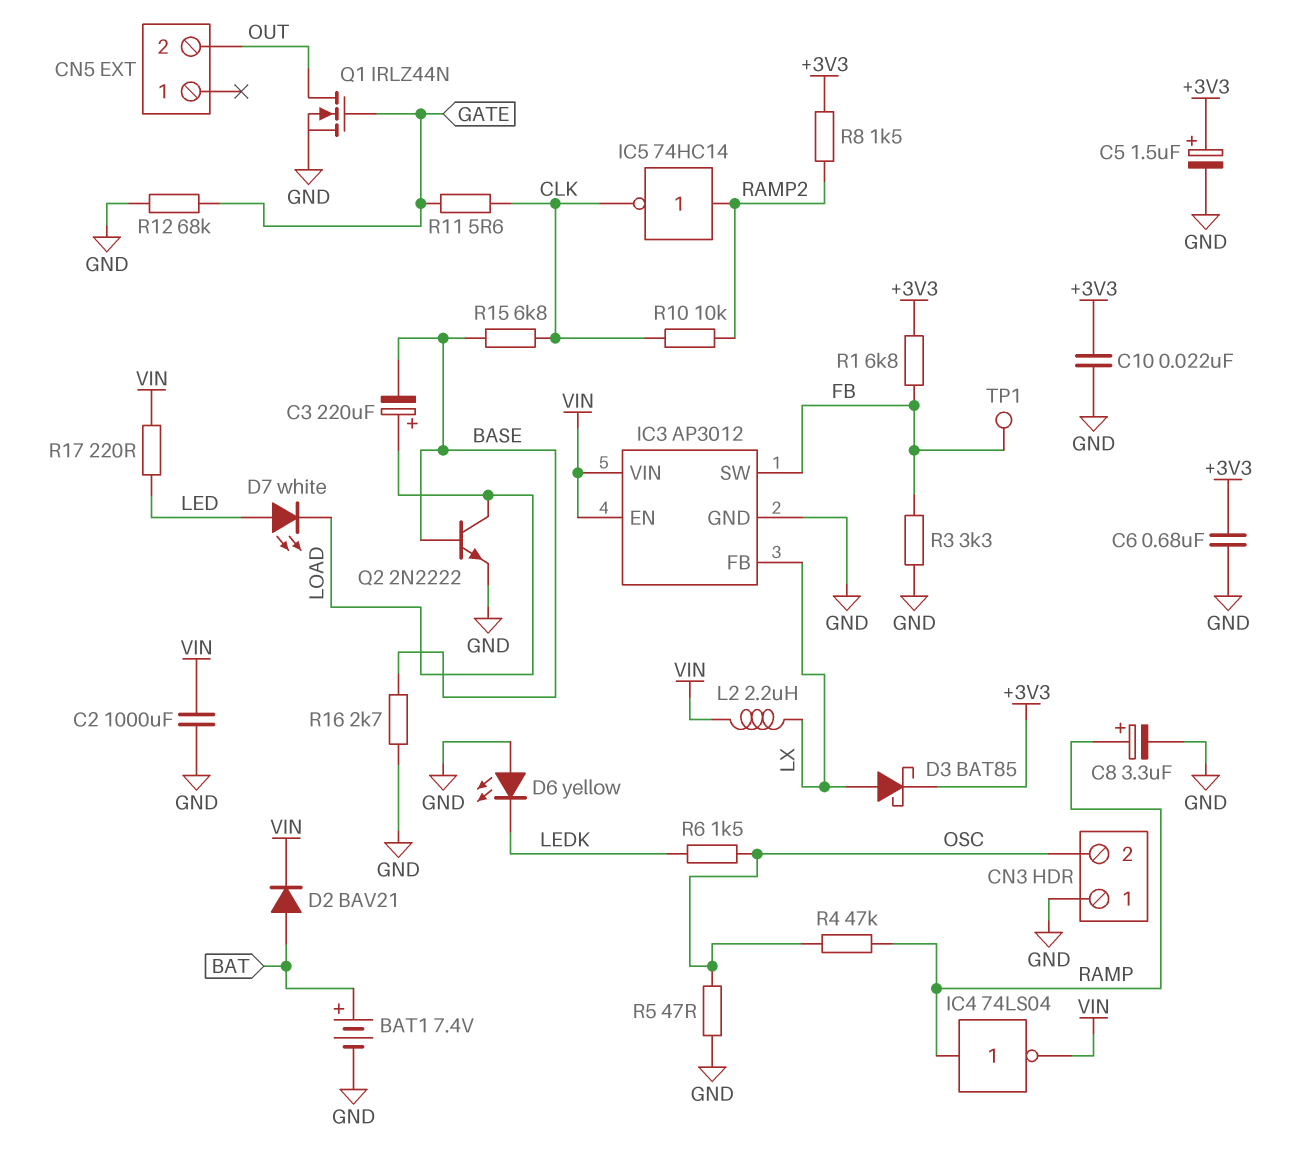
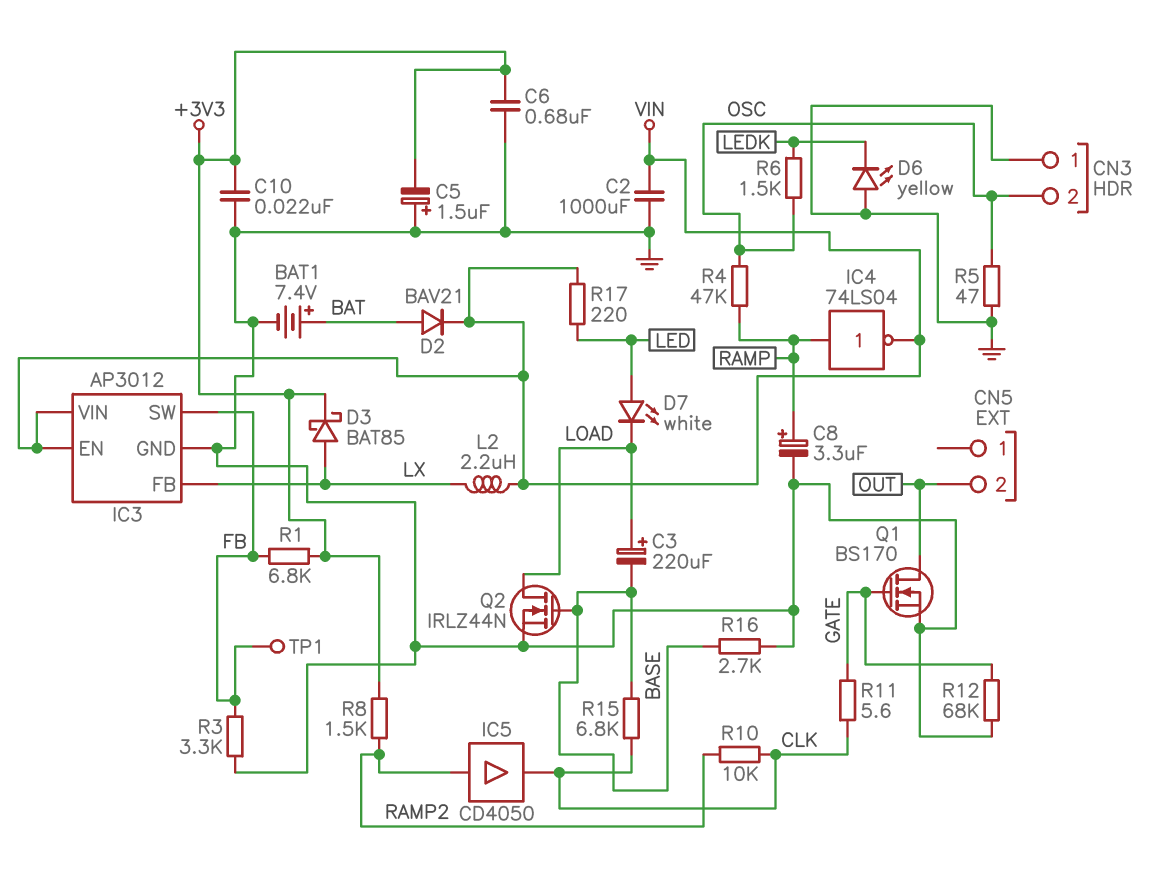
C5: 1.5uF (plus +3V3, minus GND) -> 1.5uF (plus GND, minus +3V3)
IC5: NOT 74HC14 (in RAMP2, out CLK) -> buffer CD4050 (in RAMP2, out CLK)
Q1: NMOS IRLZ44N (G GATE, D OUT, S GND) -> NMOS BS170 (G GATE, D OUT, S GND)
Q2: NPN 2N2222 (B BASE, C LOAD, E GND) -> NMOS IRLZ44N (G BASE, D LOAD, S GND)

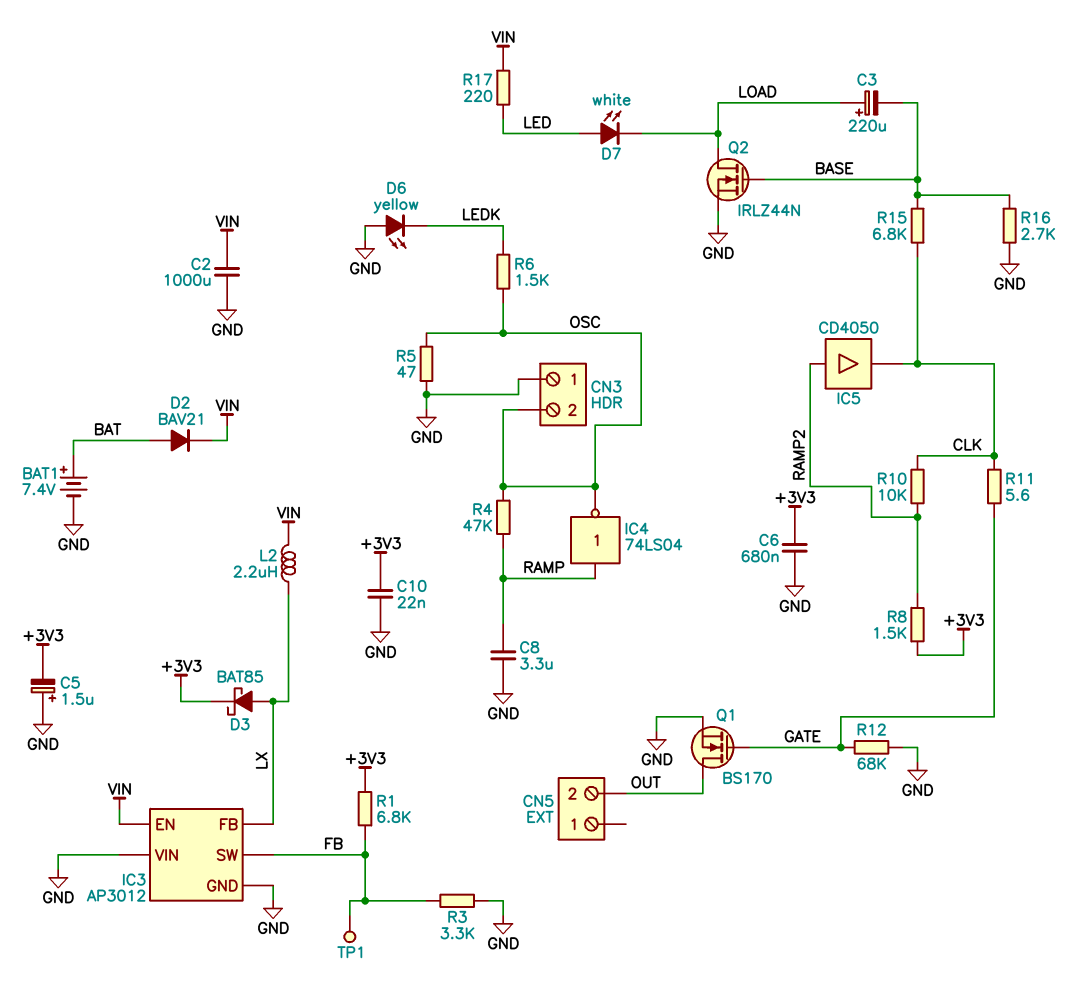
C8: 3.3uF (plus RAMP, minus GND) -> 3.3uF (GND, RAMP)
IC3 pin VIN: VIN -> GND
IC4: NOT 74LS04 (in RAMP, out VIN) -> NOT 74LS04 (in RAMP, out OSC)

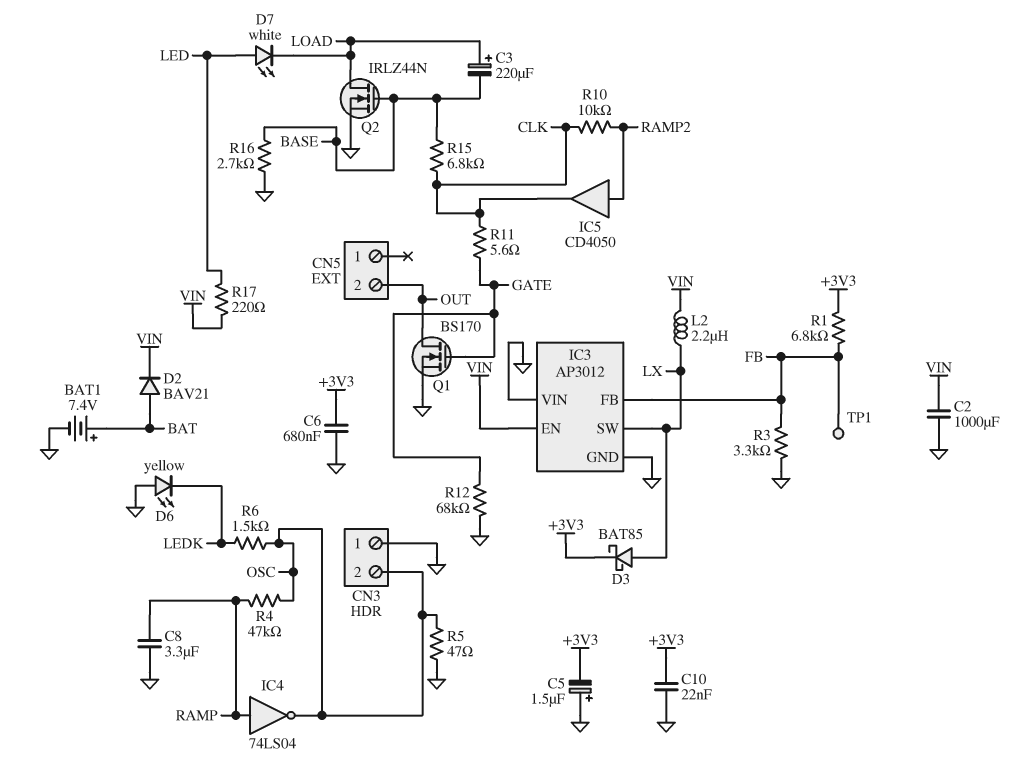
IC3 pin FB: LX -> FB
IC3 pin SW: FB -> LX
R8: 1.5k (+3V3, RAMP2) -> none

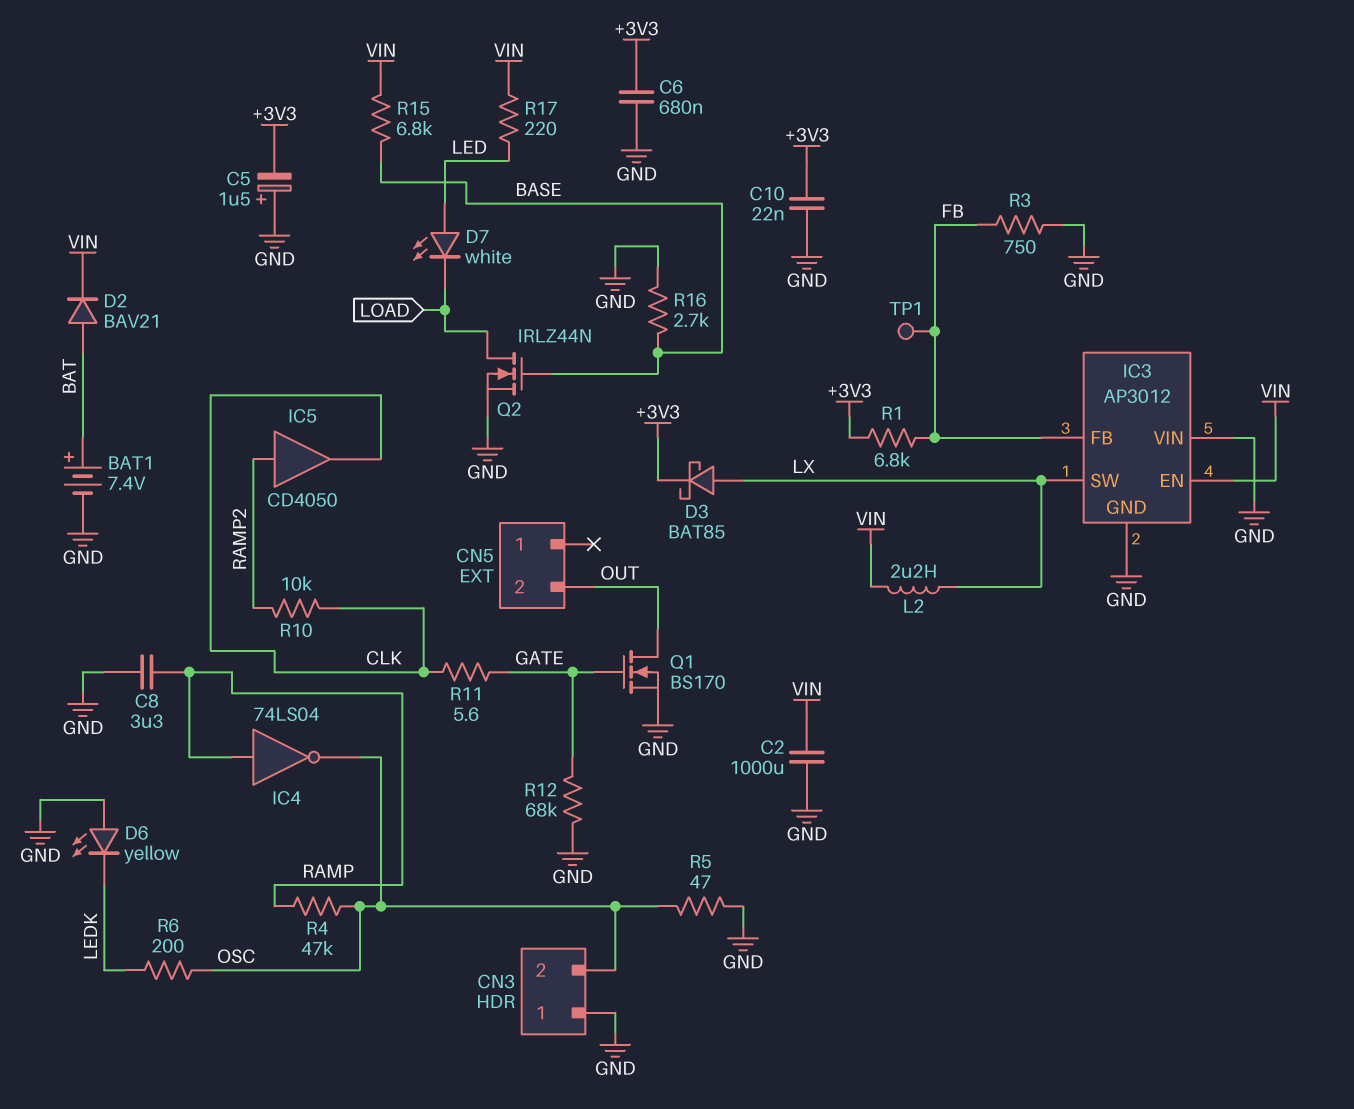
C3: 220uF (plus LOAD, minus BASE) -> none
R3: 3.3k (FB, GND) -> 750 (FB, GND)
R6: 1.5k (LEDK, OSC) -> 200 (LEDK, OSC)
R15: 6.8k (BASE, CLK) -> 6.8k (BASE, VIN)

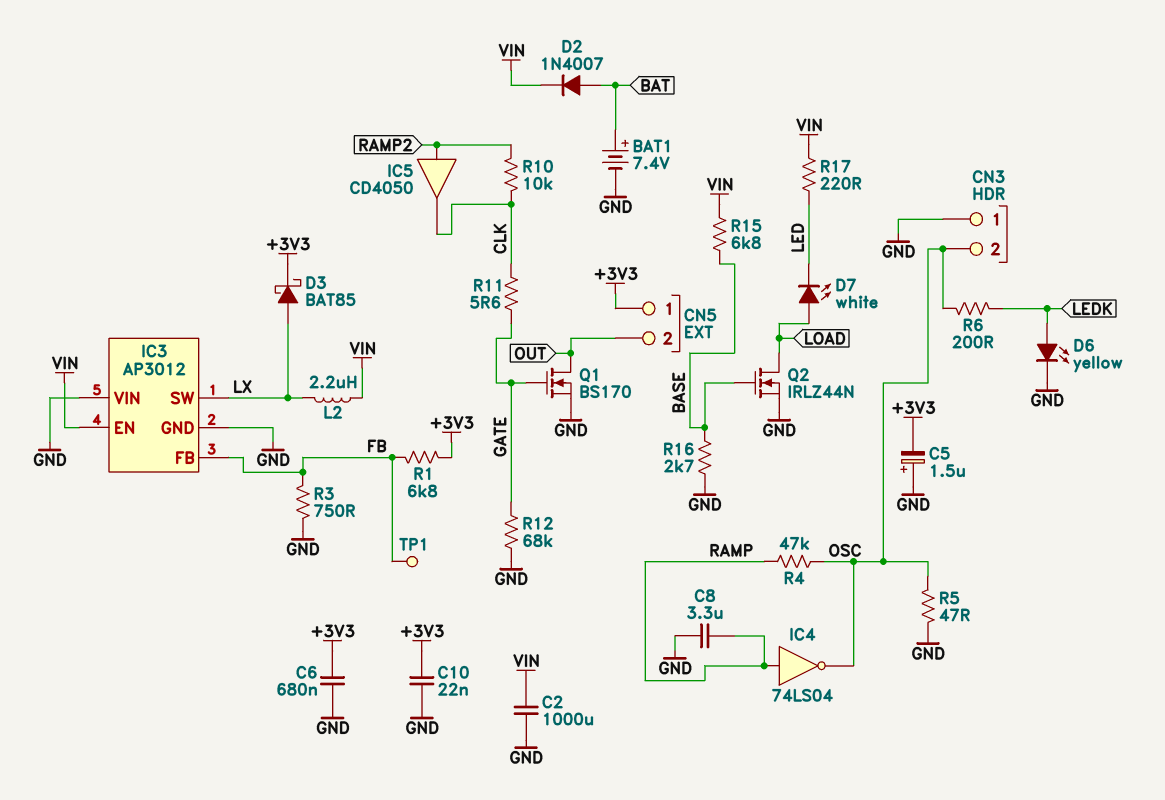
CN5 pin 1: none -> +3V3
D2: diode BAV21 (A BAT, K VIN) -> diode 1N4007 (A BAT, K VIN)
D6: LED yellow (A GND, K LEDK) -> LED yellow (A LEDK, K GND)
D7: LED white (A LED, K LOAD) -> LED white (A LOAD, K LED)

